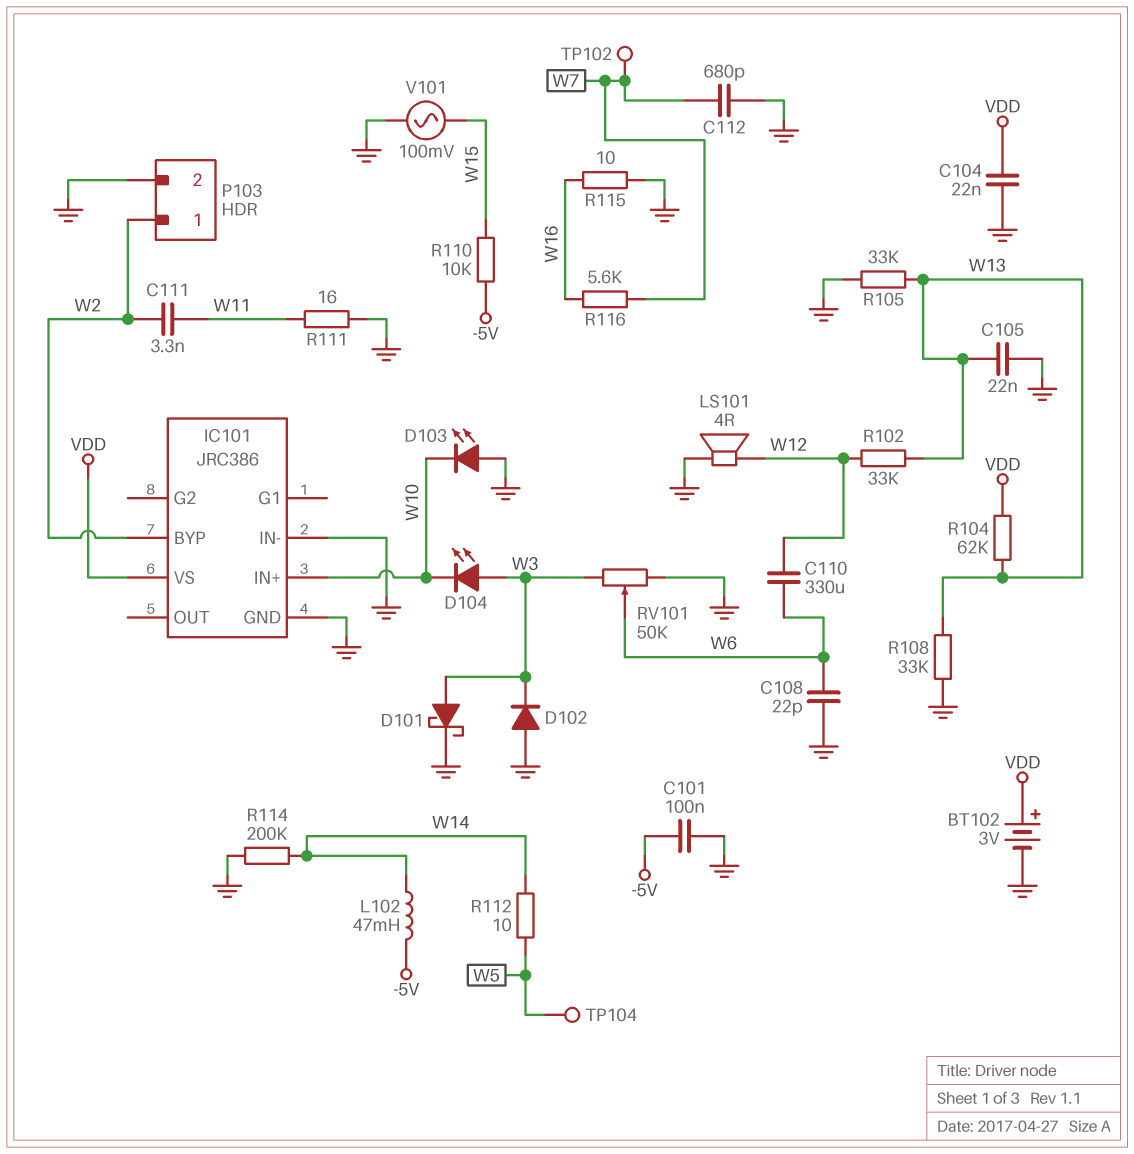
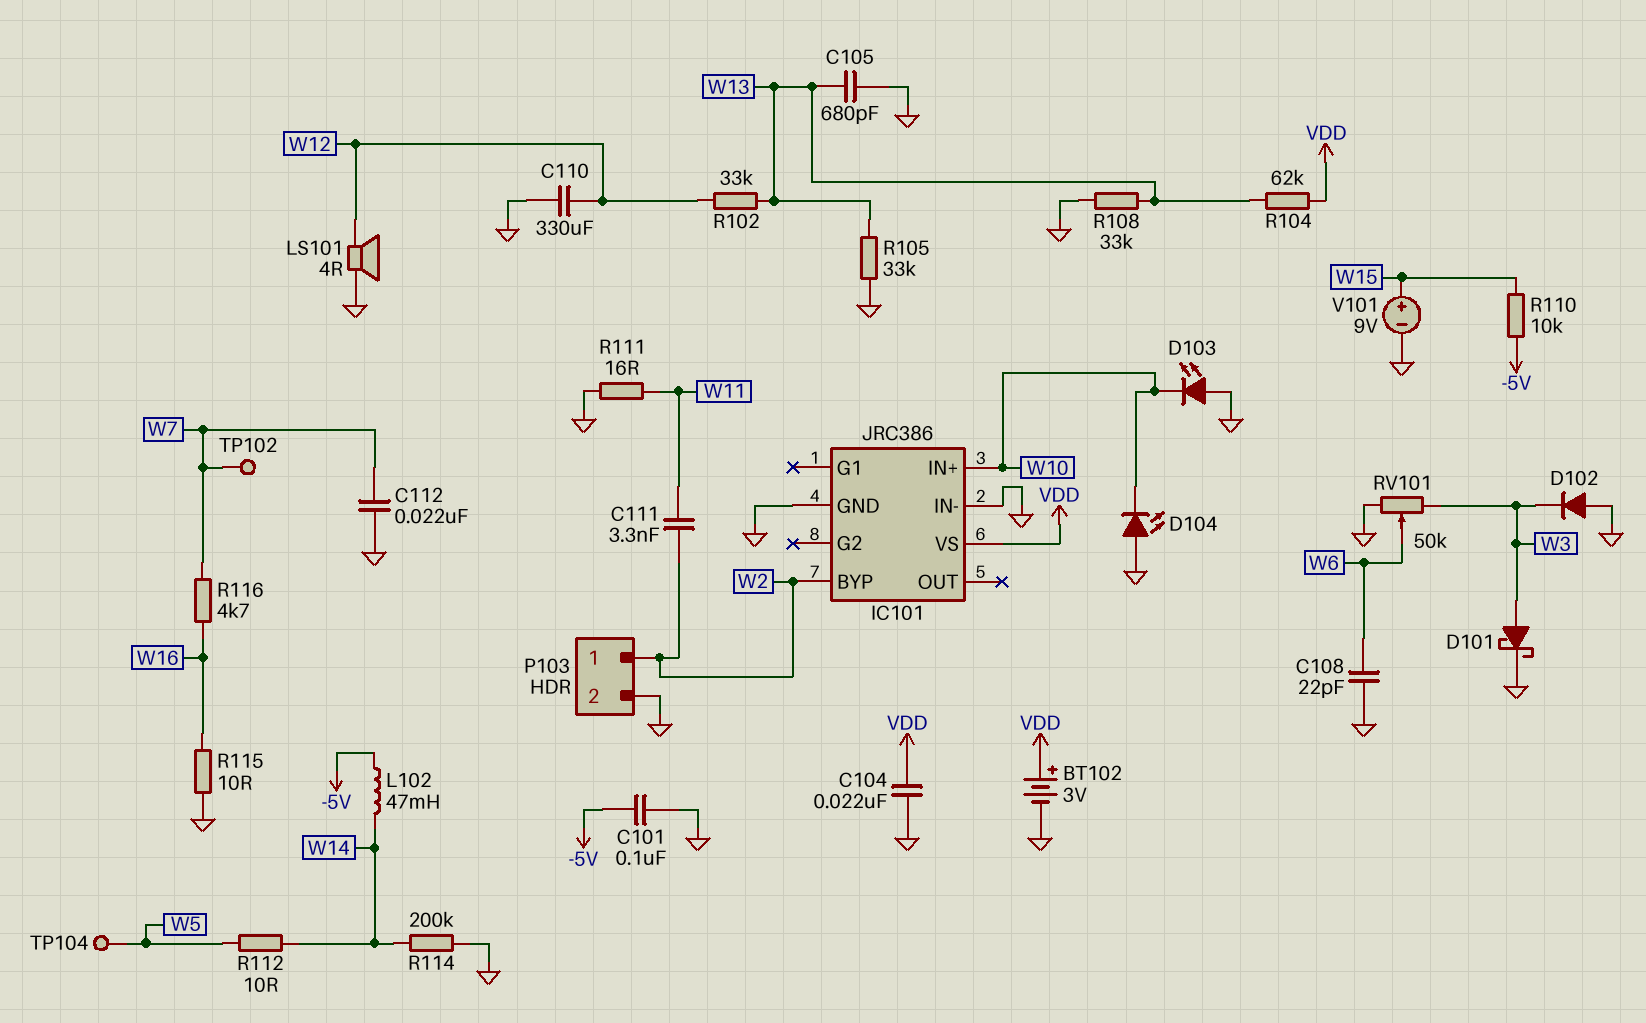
C105: 22nF (GND, W13) -> 680pF (GND, W13)
C110: 330uF (W6, W12) -> 330uF (GND, W12)
C112: 680pF (GND, W7) -> 22nF (GND, W7)
D104: LED (A W3, K W10) -> LED (A GND, K W10)
R116: 5.6k (W7, W16) -> 4.7k (W7, W16)
V101: AC 100mV (GND, W15) -> 9V (plus W15, minus GND)

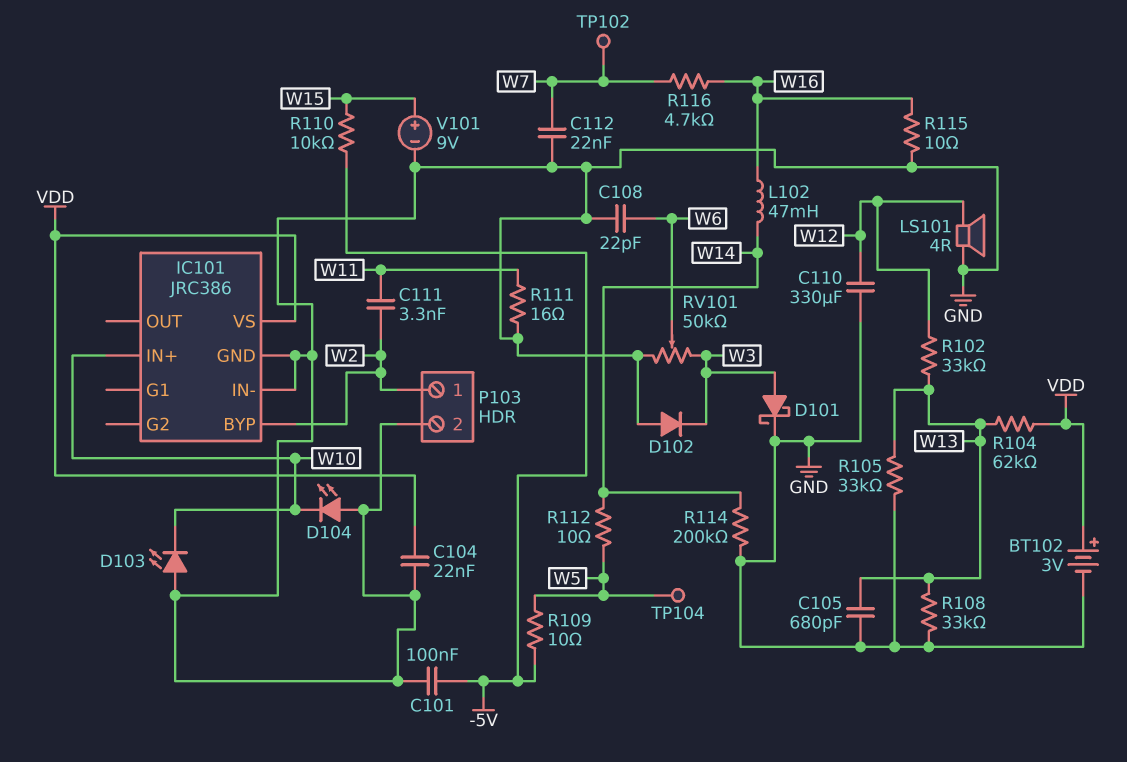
L102: 47mH (-5V, W14) -> 47mH (W14, W16)
R109: none -> 10 (-5V, W5)

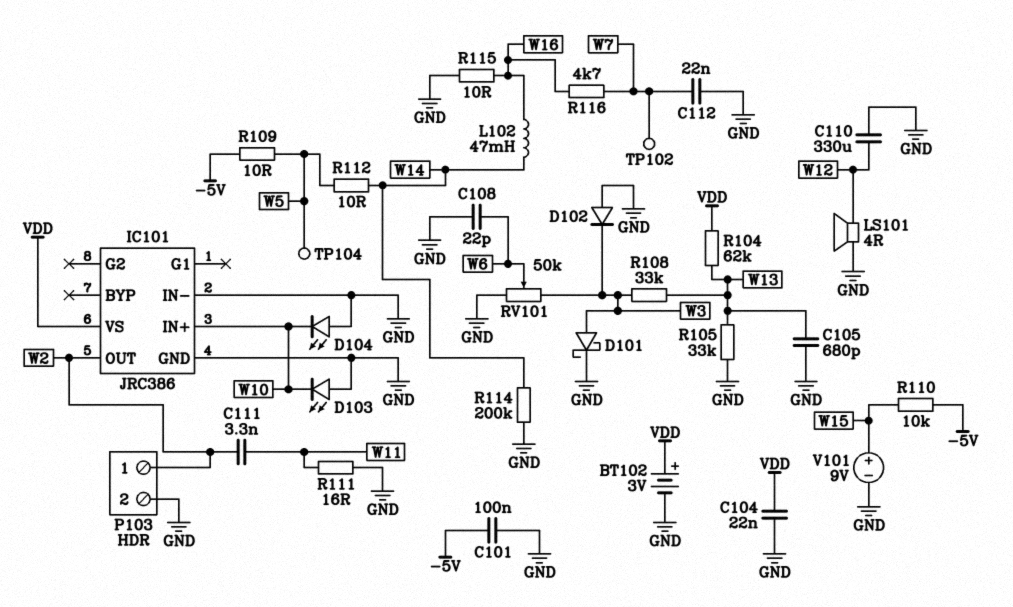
IC101 pin BYP: W2 -> none
IC101 pin OUT: none -> W2
R102: 33k (W12, W13) -> none
R108: 33k (GND, W13) -> 33k (W3, W13)

